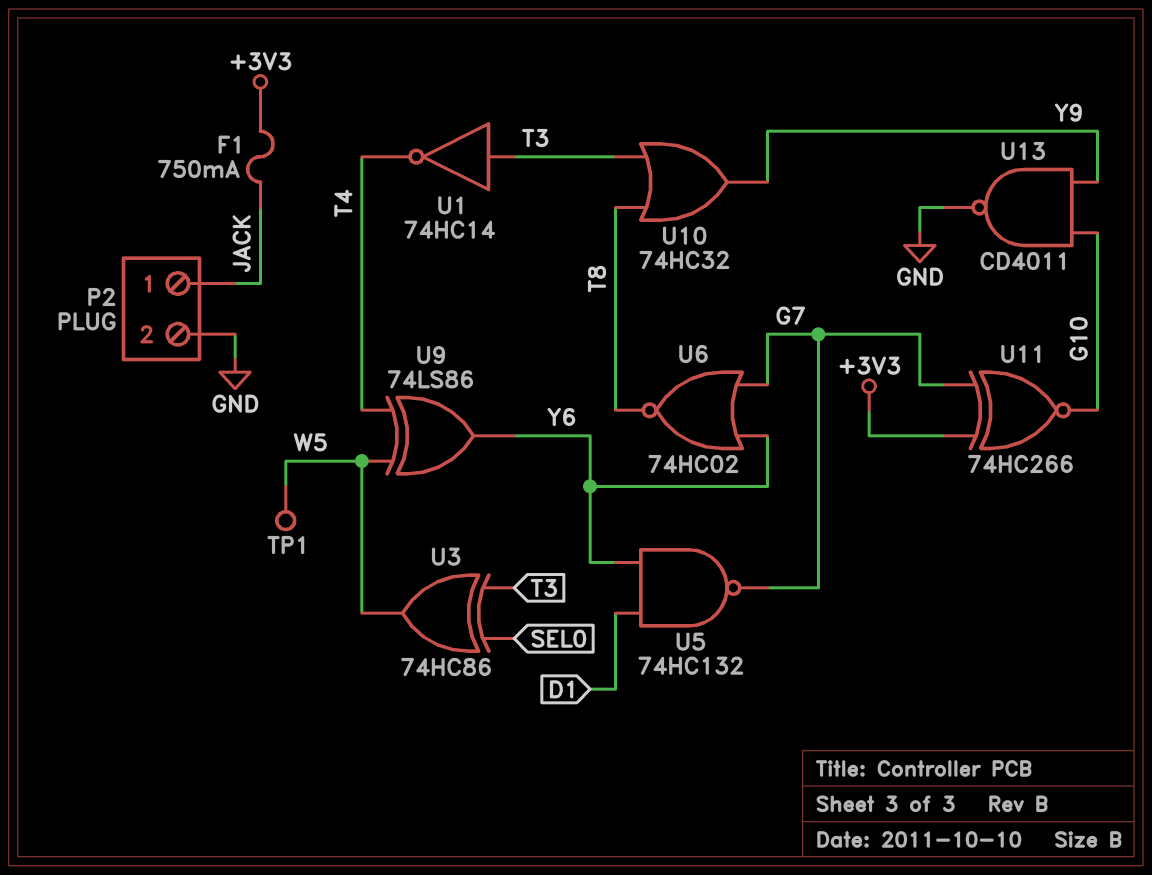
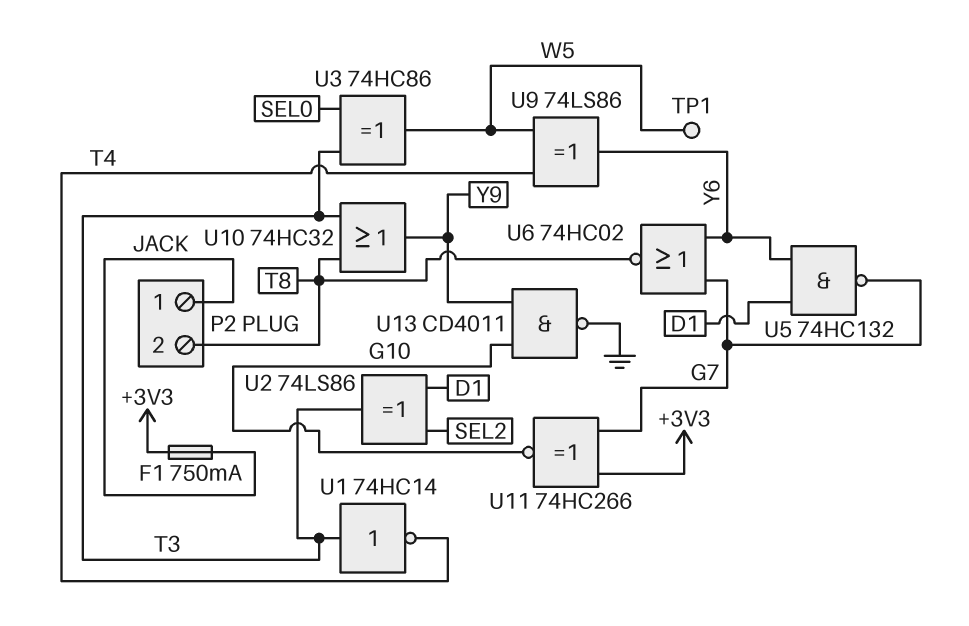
P2 pin 2: GND -> T8
U2: none -> XOR 74LS86 (in D1, in SEL2, out T3)

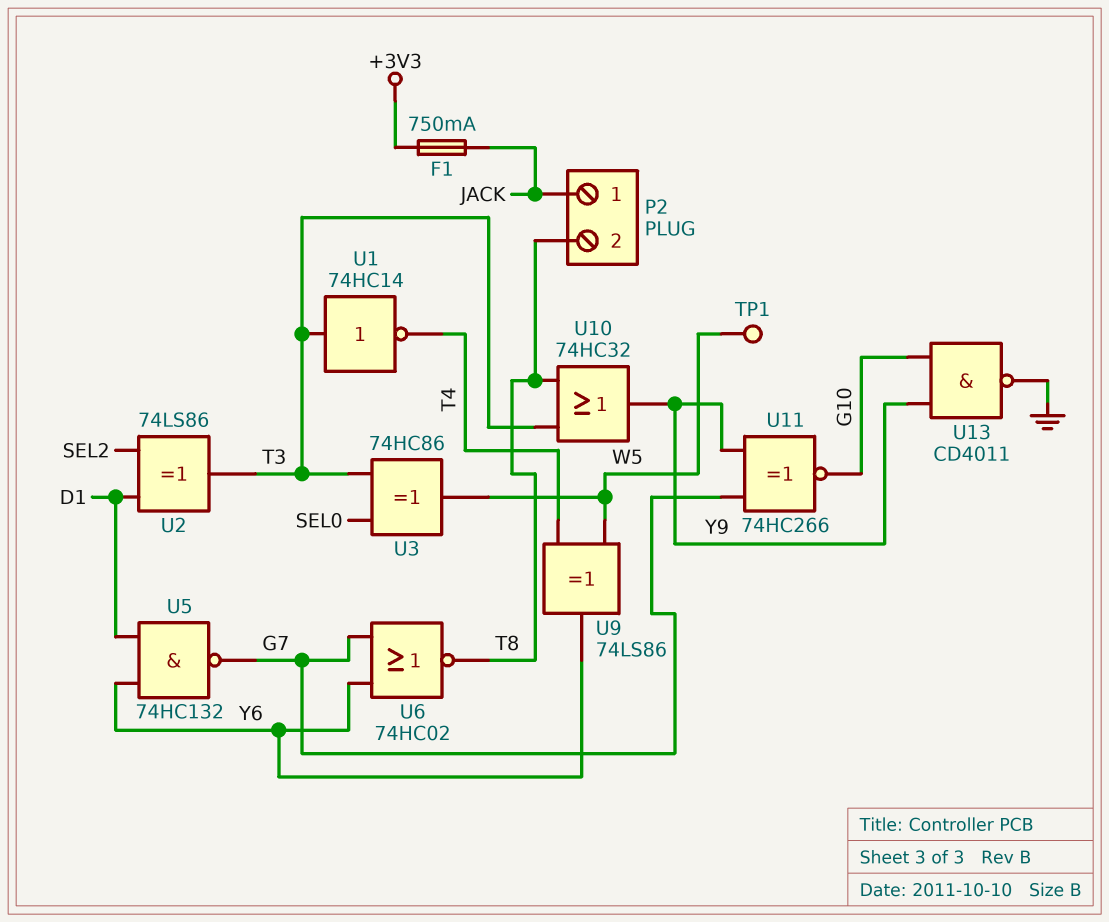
U11: XNOR 74HC266 (in +3V3, in G7, out G10) -> XNOR 74HC266 (in G7, in Y9, out G10)

